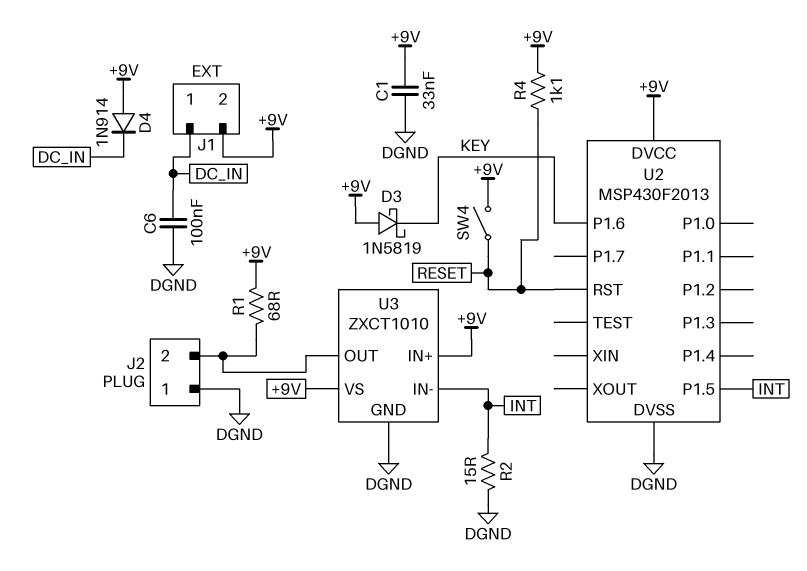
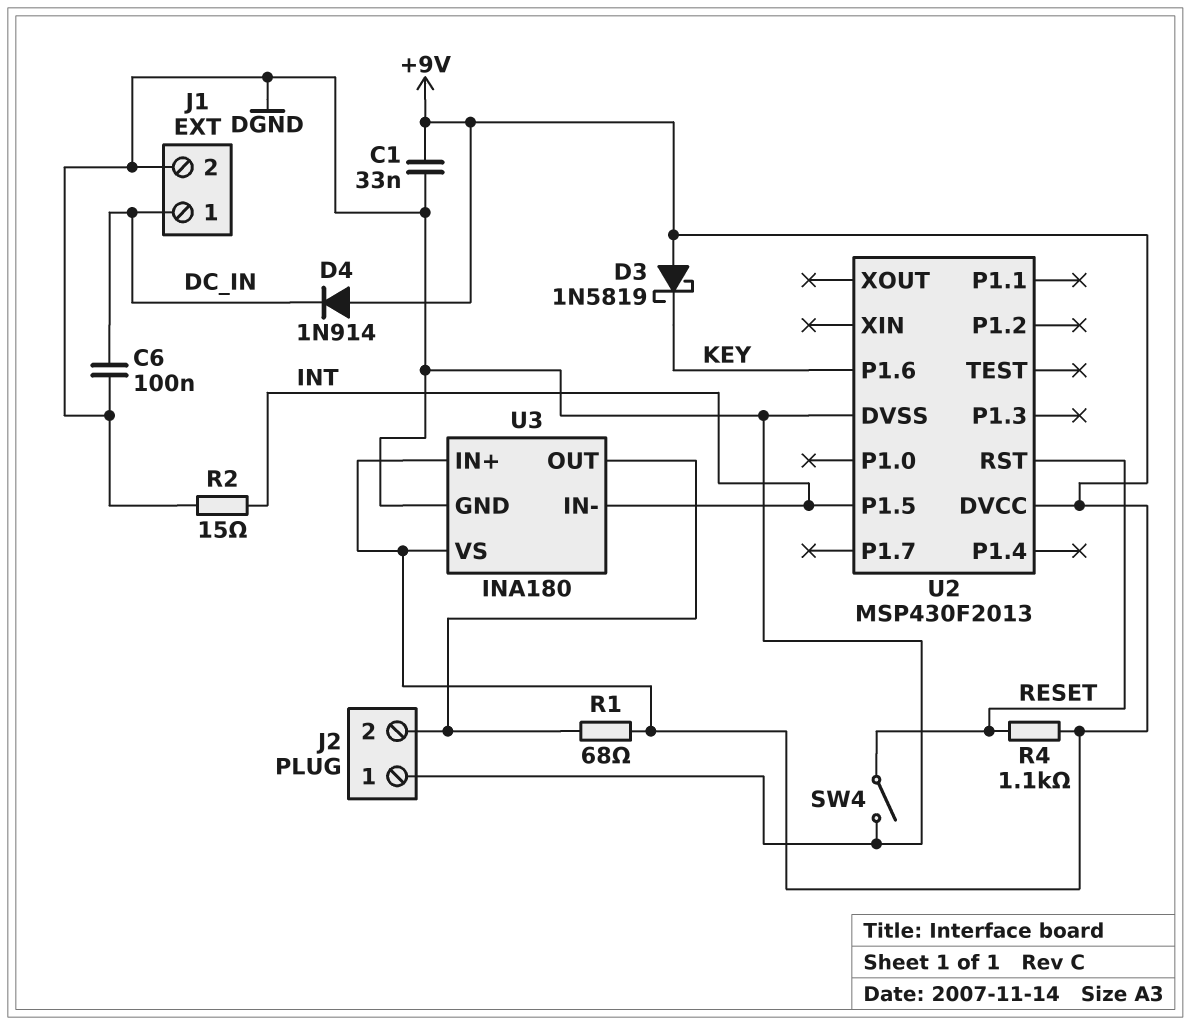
J1 pin 2: +9V -> DGND
SW4: switch (+9V, RESET) -> switch (DGND, RESET)
U3: ZXCT1010 -> INA180

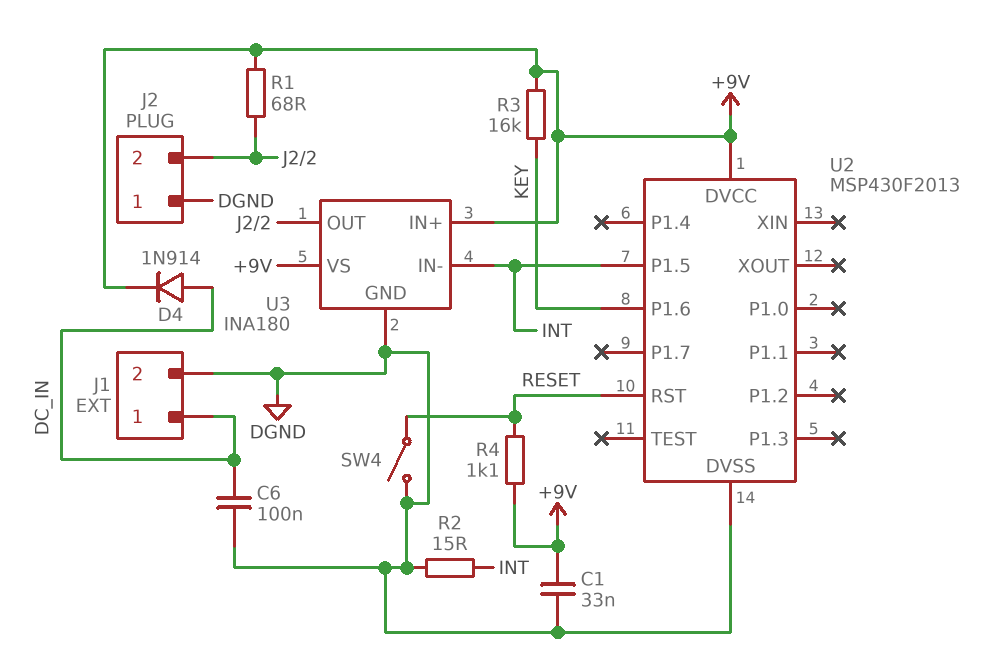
D3: schottky 1N5819 (A +9V, K KEY) -> none
D4: diode 1N914 (A +9V, K DC_IN) -> diode 1N914 (A DC_IN, K +9V)
R3: none -> 16k (+9V, KEY)

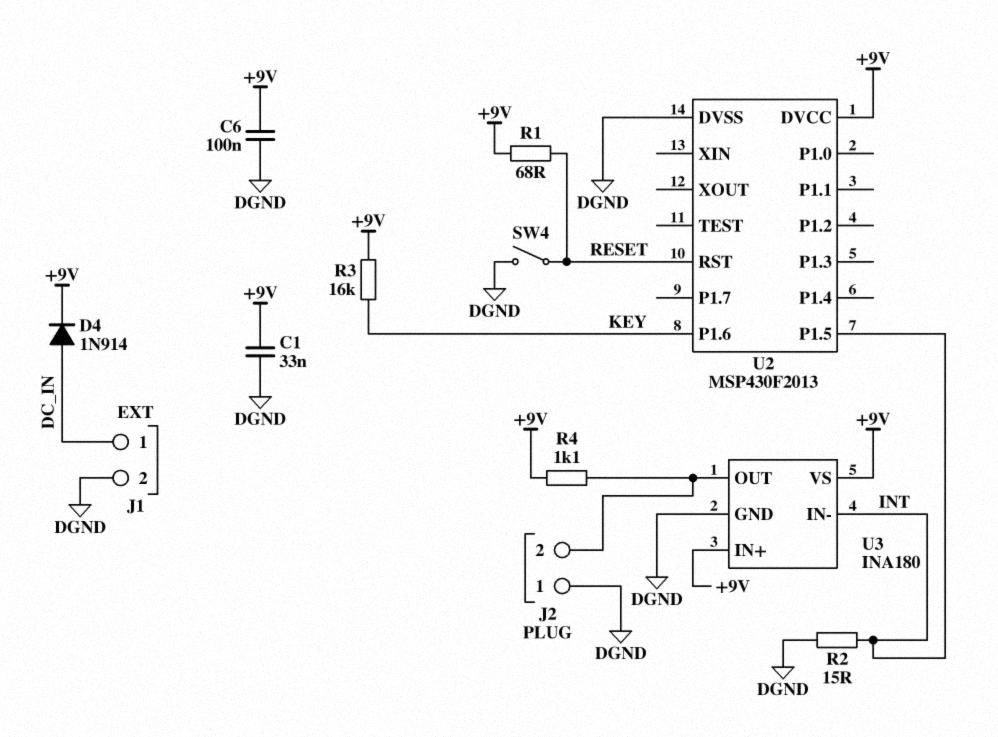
C6: 100nF (DC_IN, DGND) -> 100nF (+9V, DGND)
R1: 68 (+9V, J2/2) -> 68 (+9V, RESET)
R4: 1.1k (+9V, RESET) -> 1.1k (+9V, J2/2)

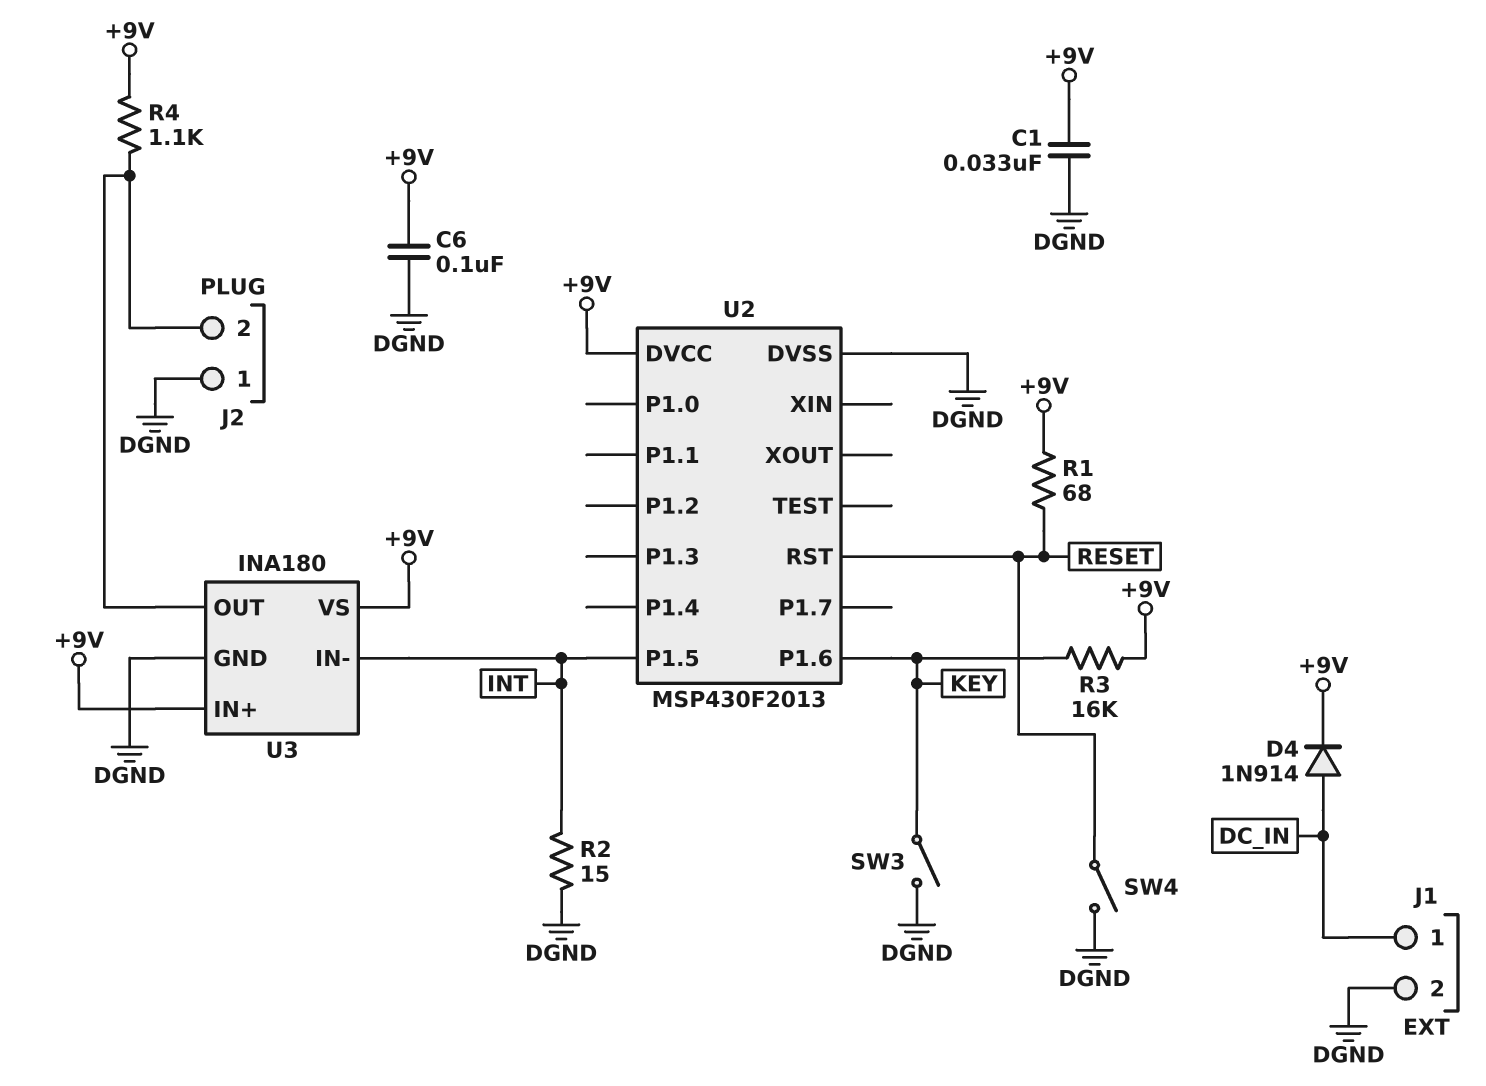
SW3: none -> switch (DGND, KEY)

